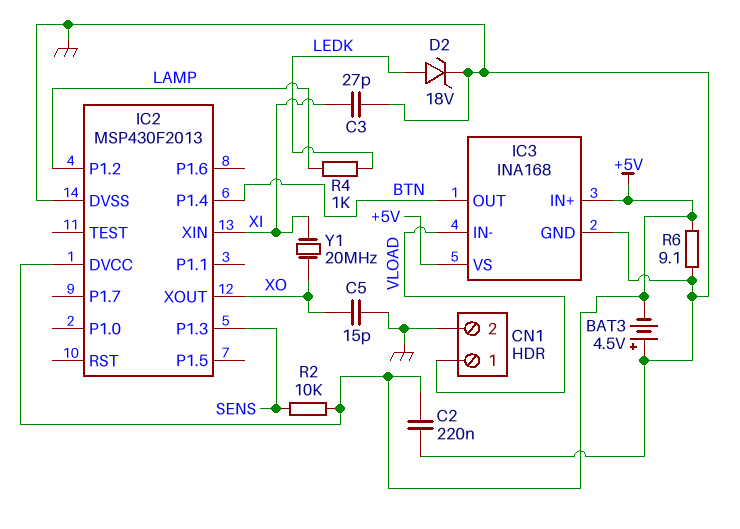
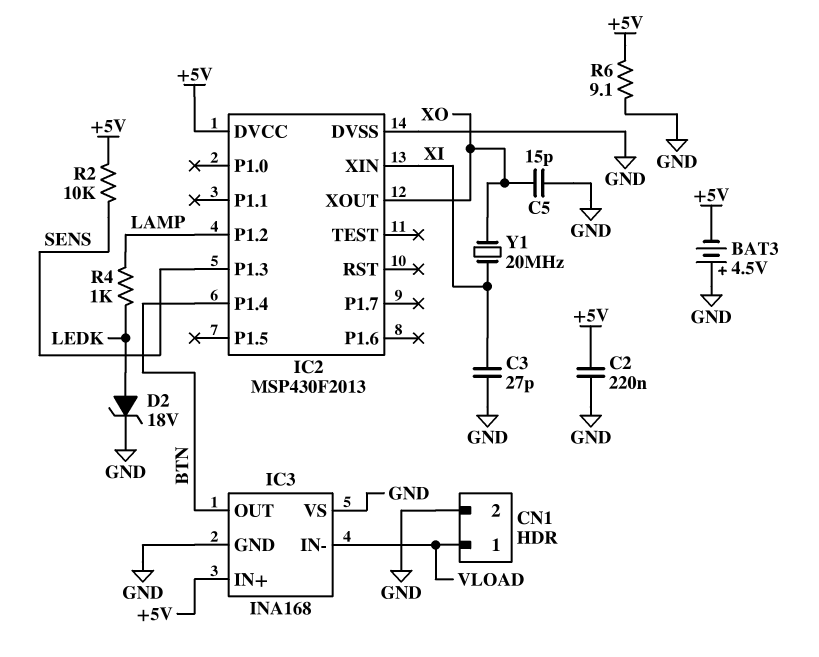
IC3 pin VS: +5V -> GND

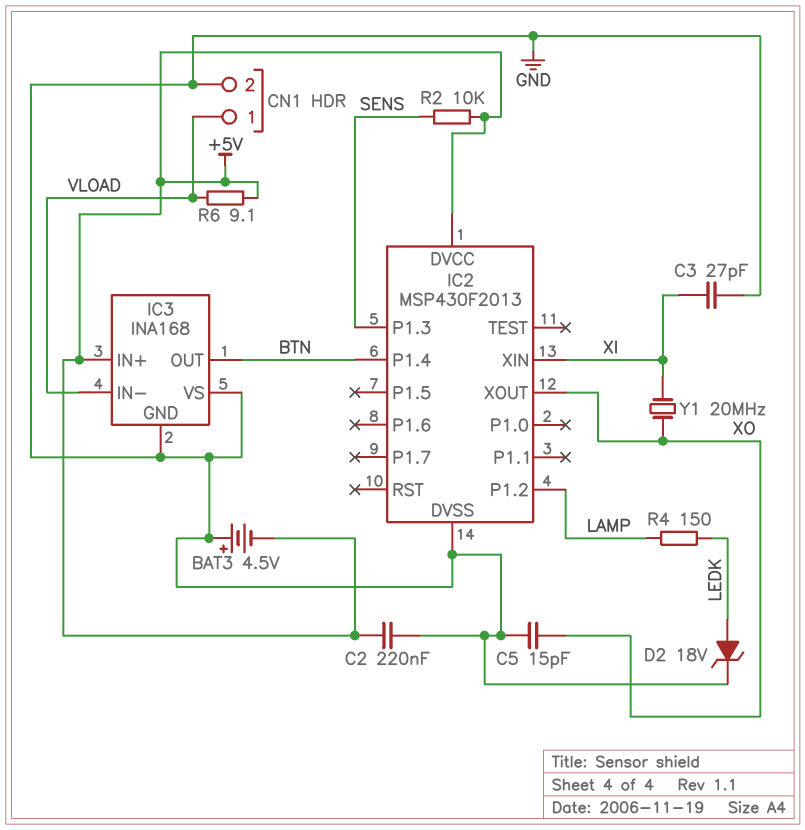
R4: 1k (LAMP, LEDK) -> 150 (LAMP, LEDK)
R6: 9.1 (+5V, GND) -> 9.1 (+5V, VLOAD)

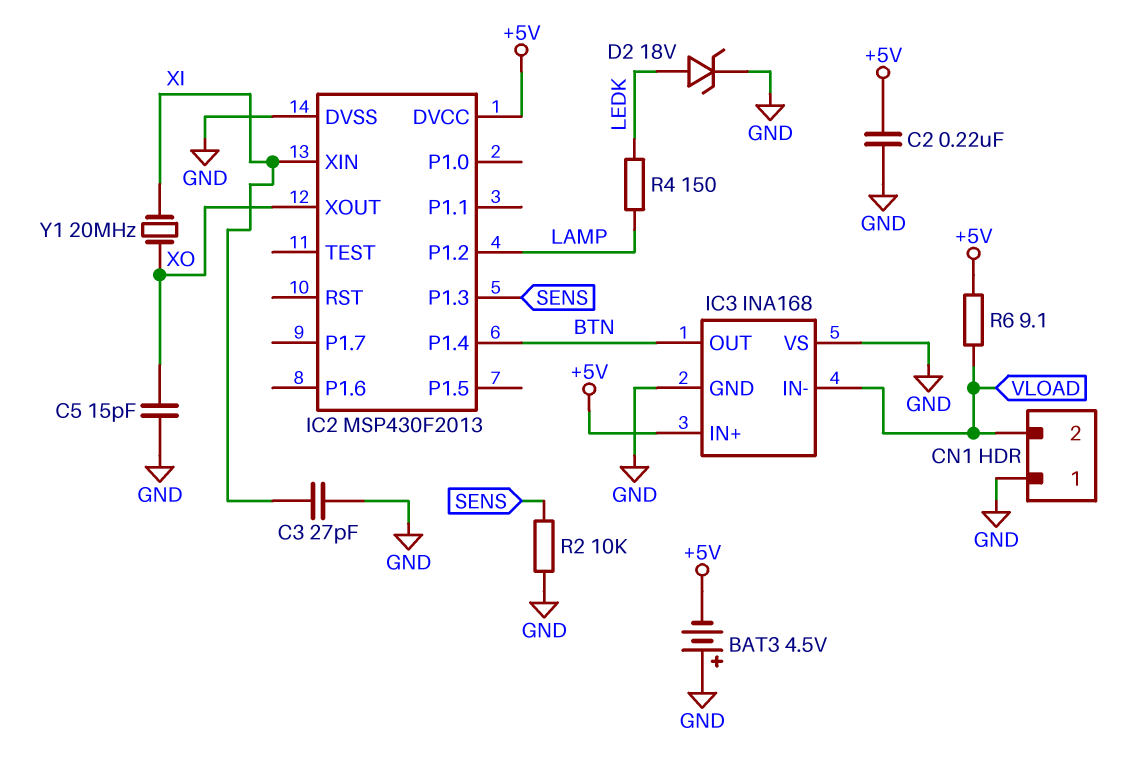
CN1 pin 1: VLOAD -> GND
CN1 pin 2: GND -> VLOAD
R2: 10k (+5V, SENS) -> 10k (GND, SENS)

